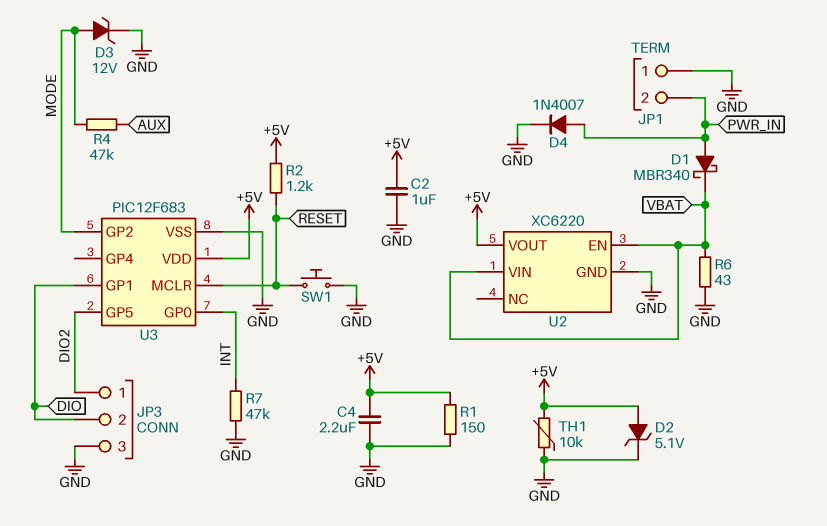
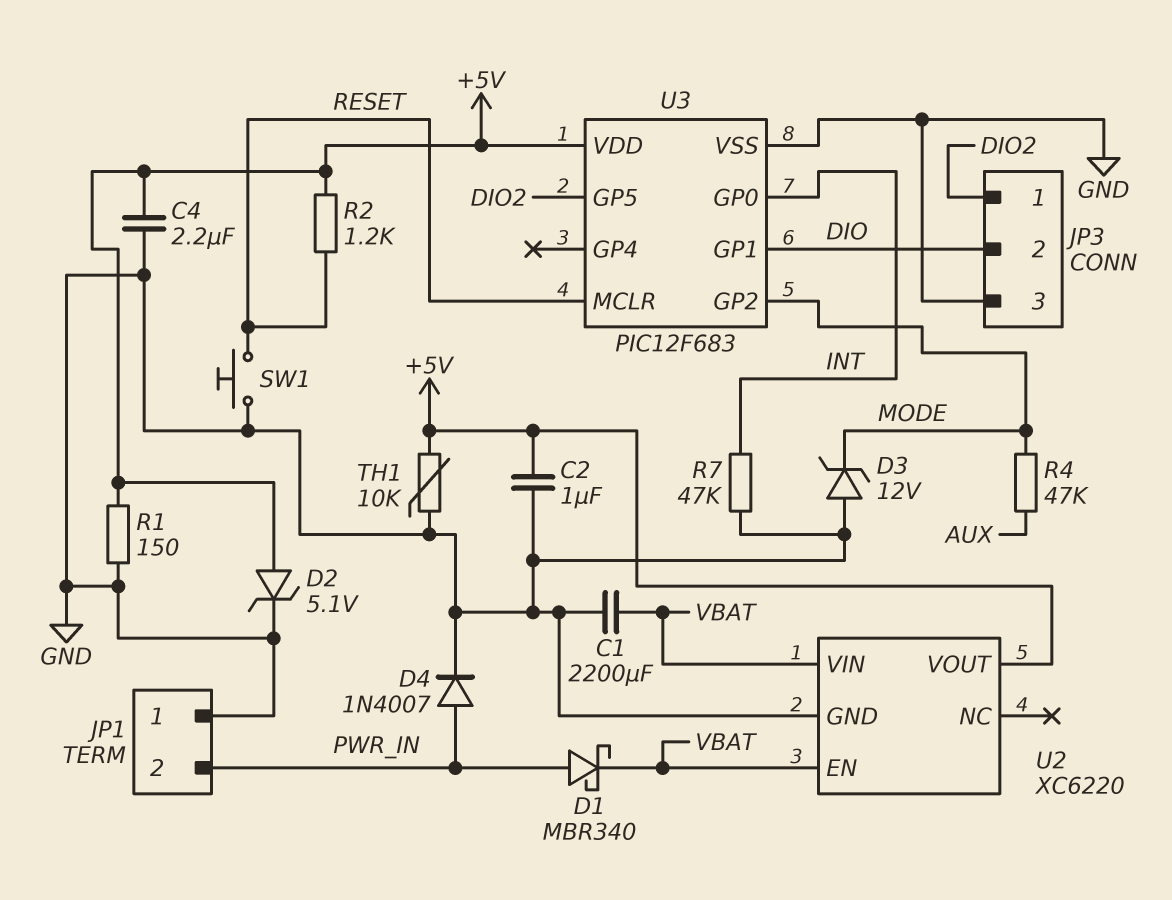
C1: none -> 2200uF (GND, VBAT)
D3: zener 12V (A MODE, K GND) -> zener 12V (A GND, K MODE)
R6: 43 (GND, VBAT) -> none

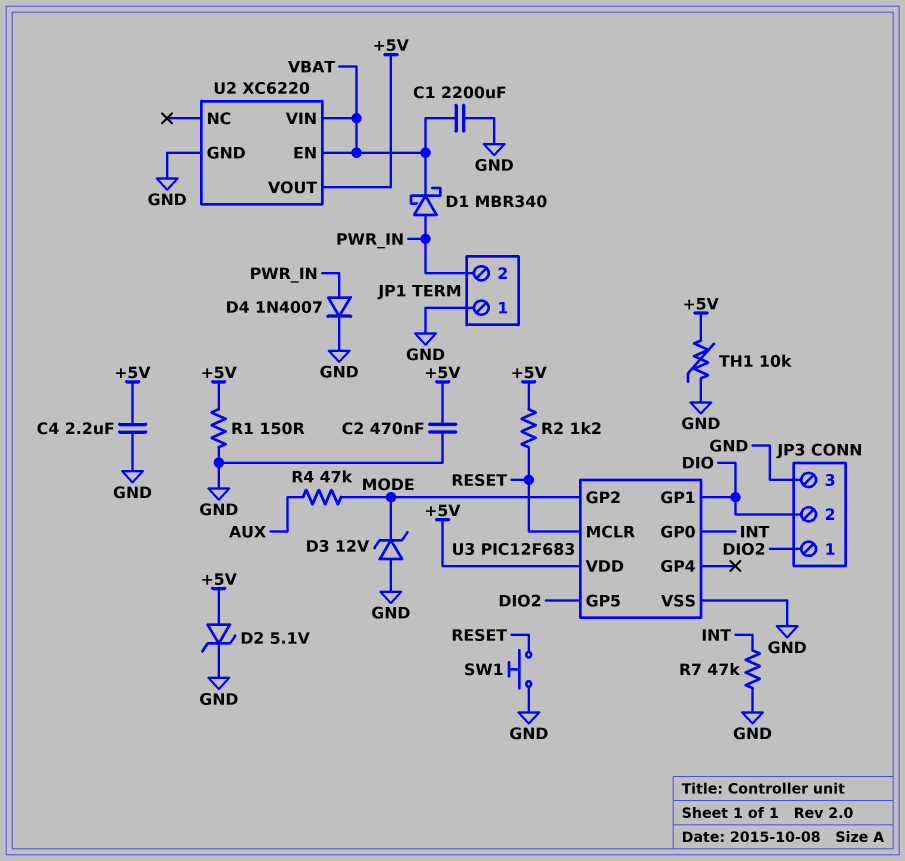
C2: 1uF (+5V, GND) -> 470nF (+5V, GND)

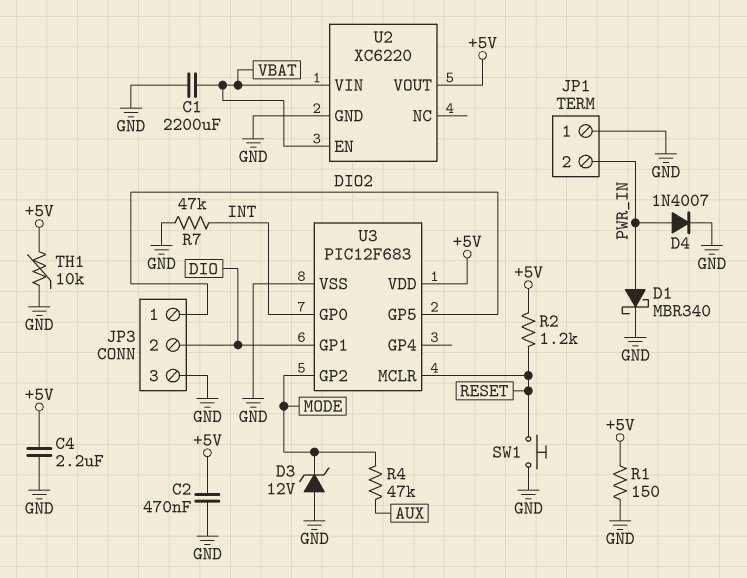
D1: schottky MBR340 (A PWR_IN, K VBAT) -> schottky MBR340 (A PWR_IN, K GND)
D2: zener 5.1V (A +5V, K GND) -> none

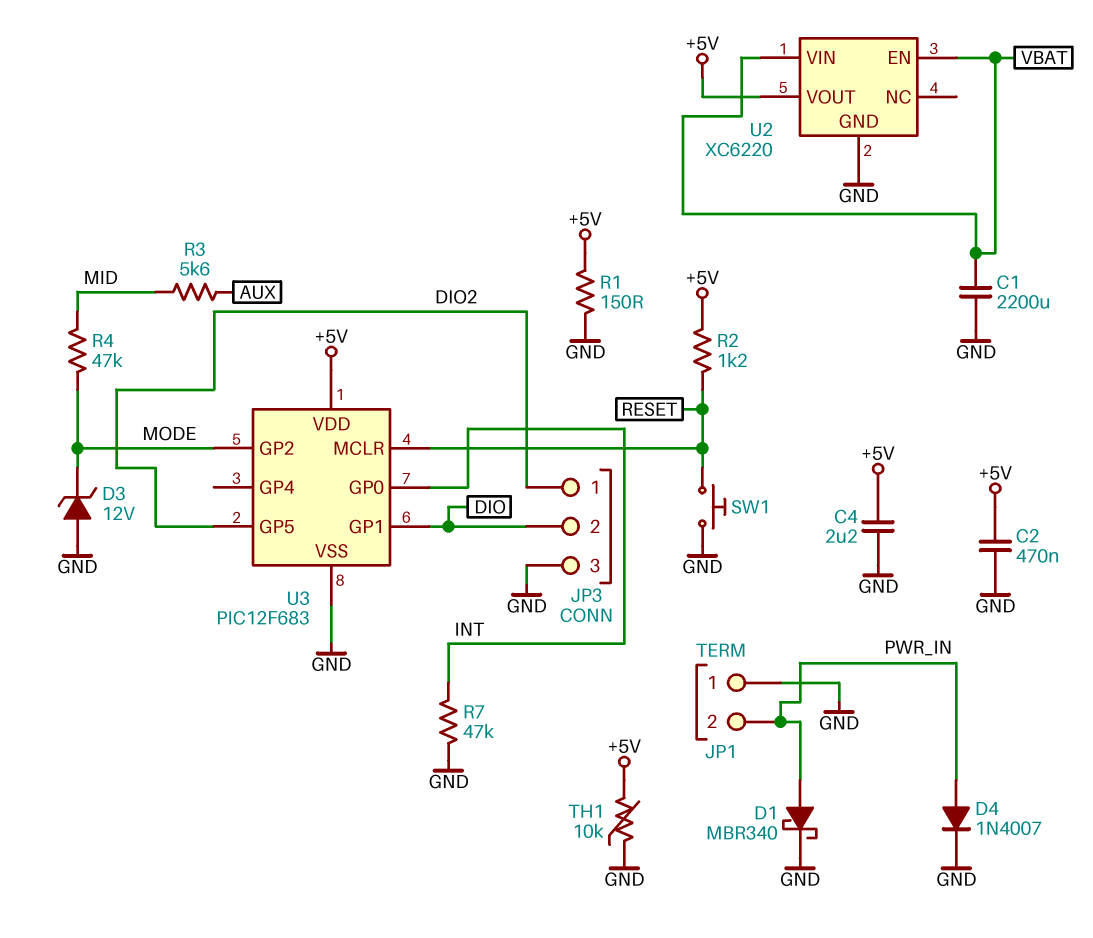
R3: none -> 5.6k (AUX, MID)
R4: 47k (AUX, MODE) -> 47k (MID, MODE)

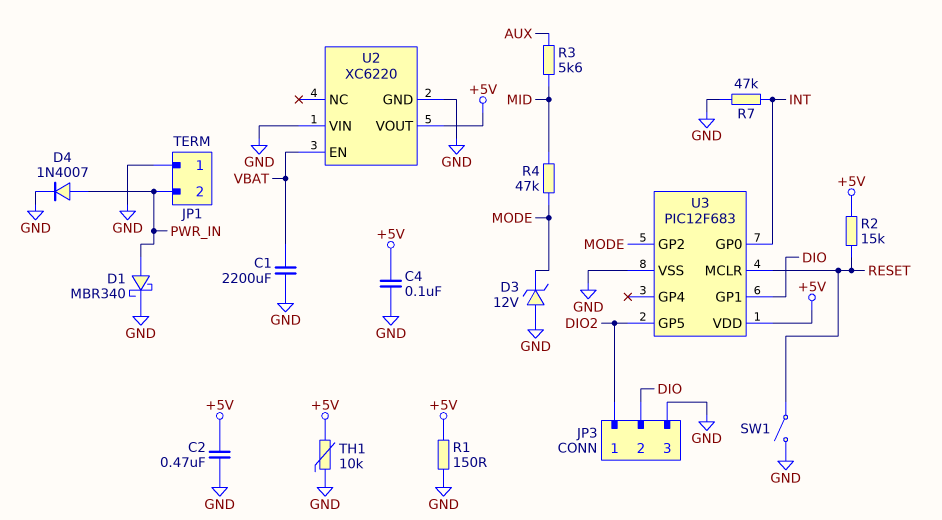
C4: 2.2uF (+5V, GND) -> 100nF (+5V, GND)
R2: 1.2k (+5V, RESET) -> 15k (+5V, RESET)
SW1: button (GND, RESET) -> switch (GND, RESET)
U2 pin VIN: VBAT -> GND

